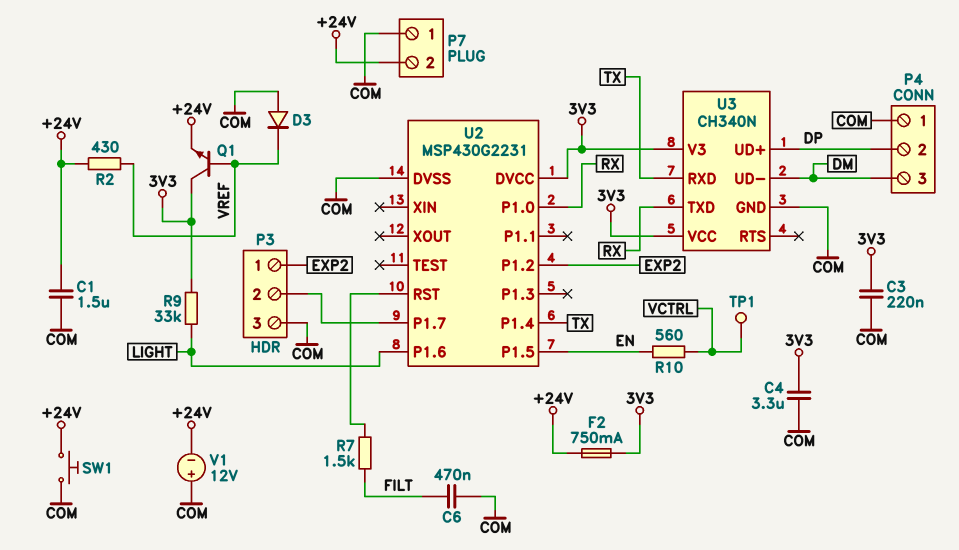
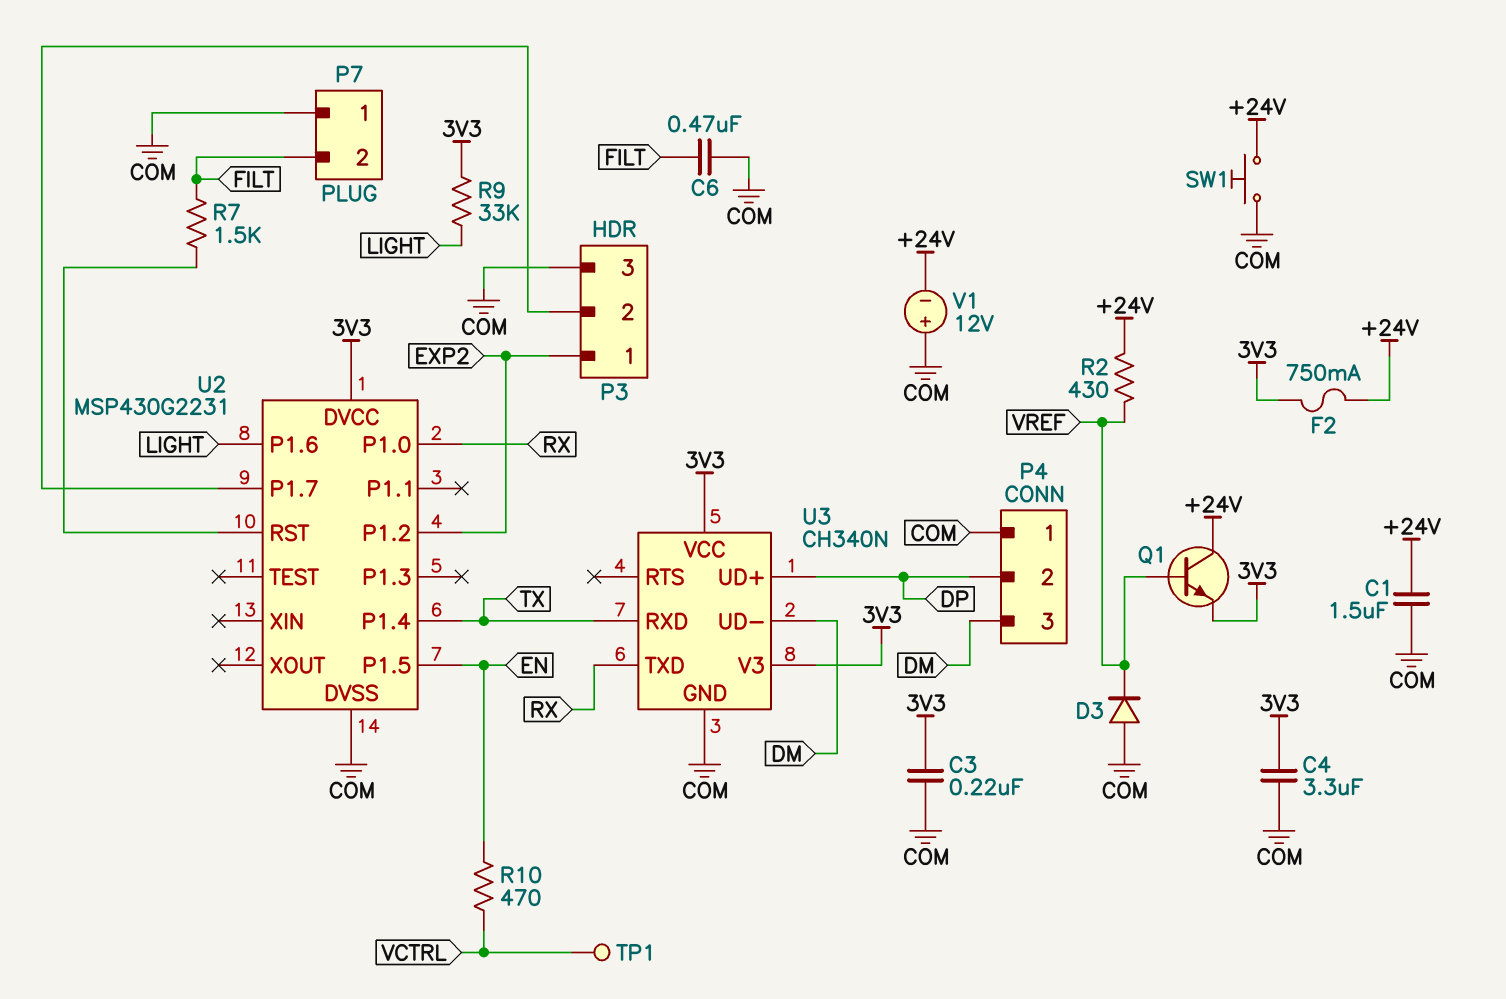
P7 pin 2: +24V -> FILT
Q1: NPN (B VREF, C 3V3, E +24V) -> NPN (B VREF, C +24V, E 3V3)
R10: 560 (EN, VCTRL) -> 470 (EN, VCTRL)

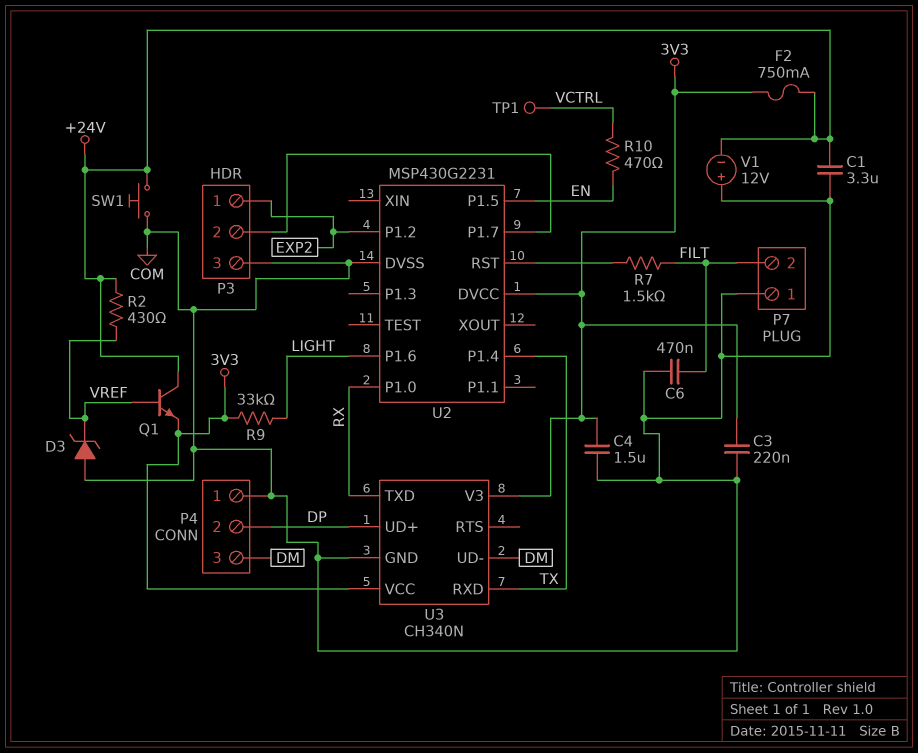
C1: 1.5uF (+24V, COM) -> 3.3uF (+24V, COM)
C4: 3.3uF (3V3, COM) -> 1.5uF (3V3, COM)
D3: diode (A COM, K VREF) -> zener (A COM, K VREF)

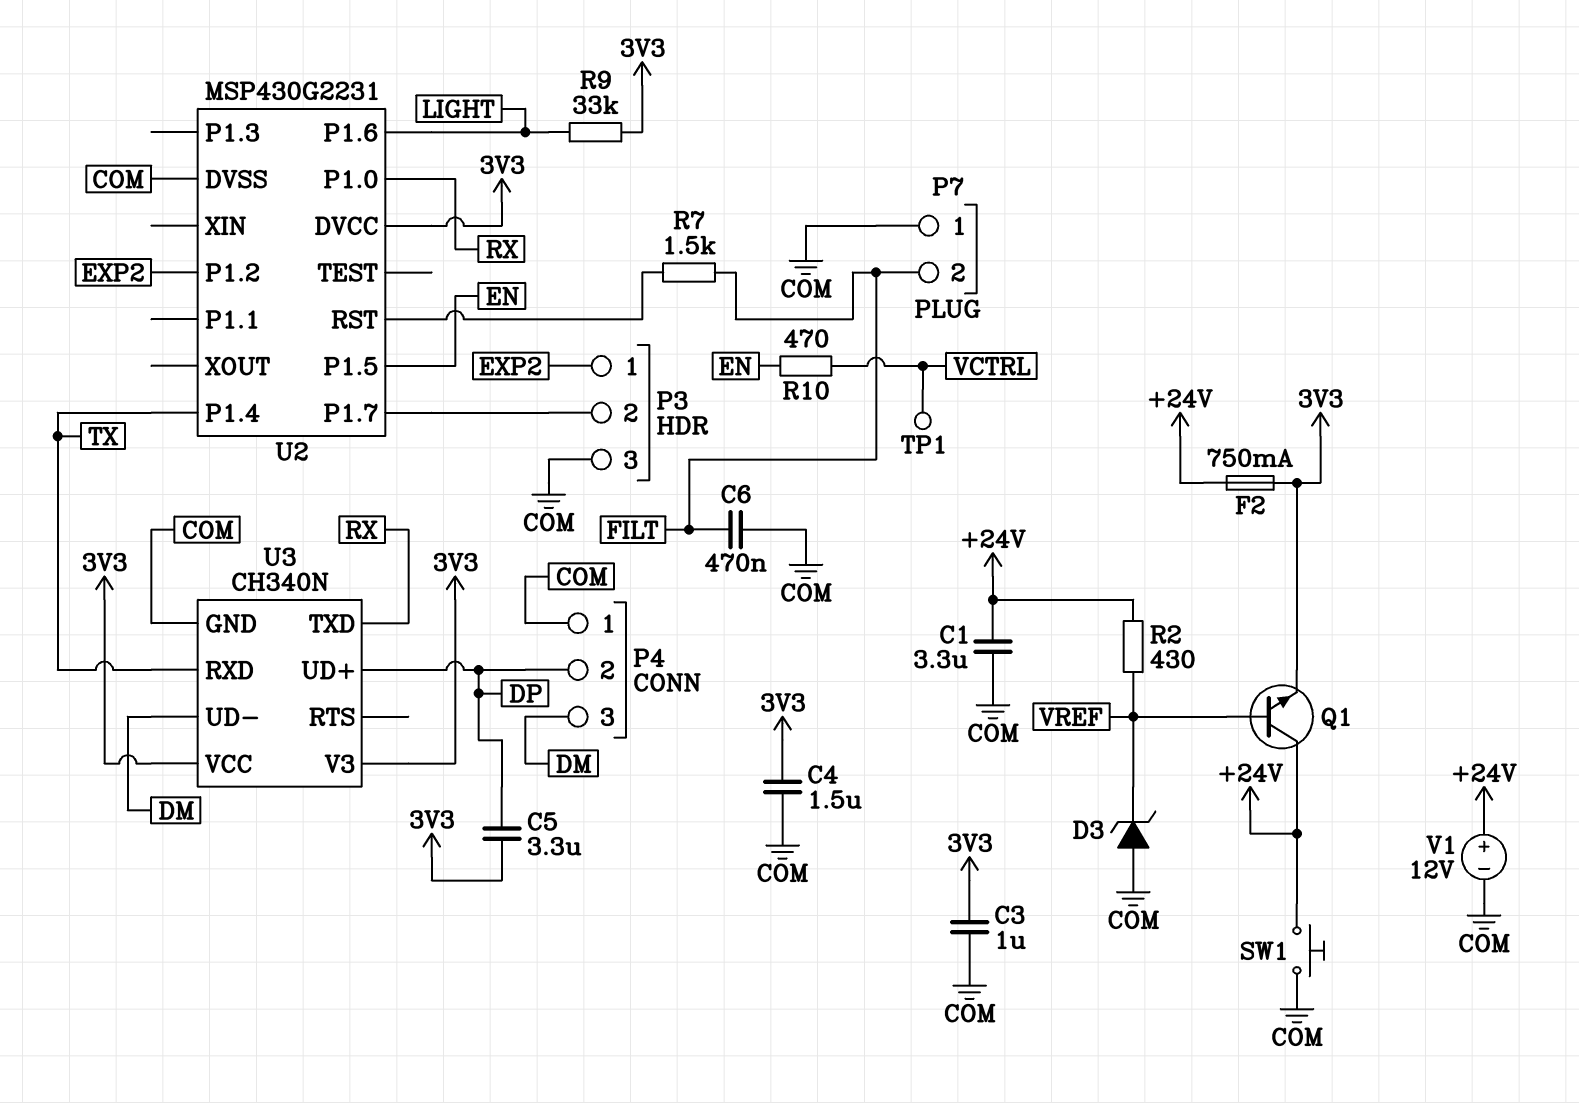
C3: 220nF (3V3, COM) -> 1uF (3V3, COM)
C5: none -> 3.3uF (3V3, DP)
V1: 12V (plus COM, minus +24V) -> 12V (plus +24V, minus COM)

